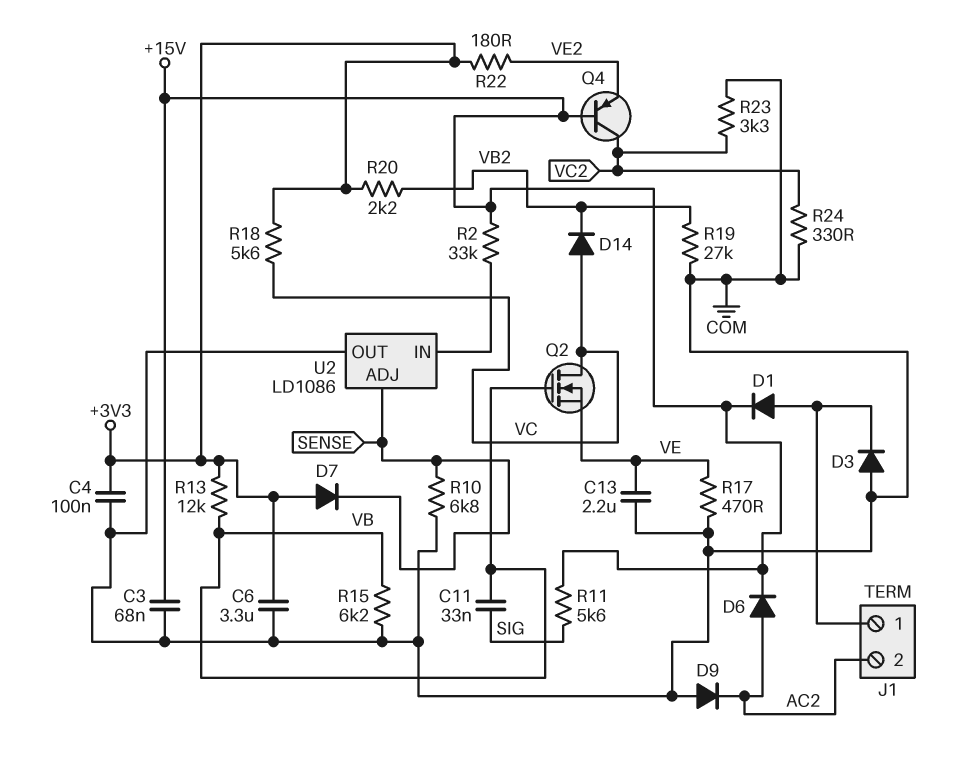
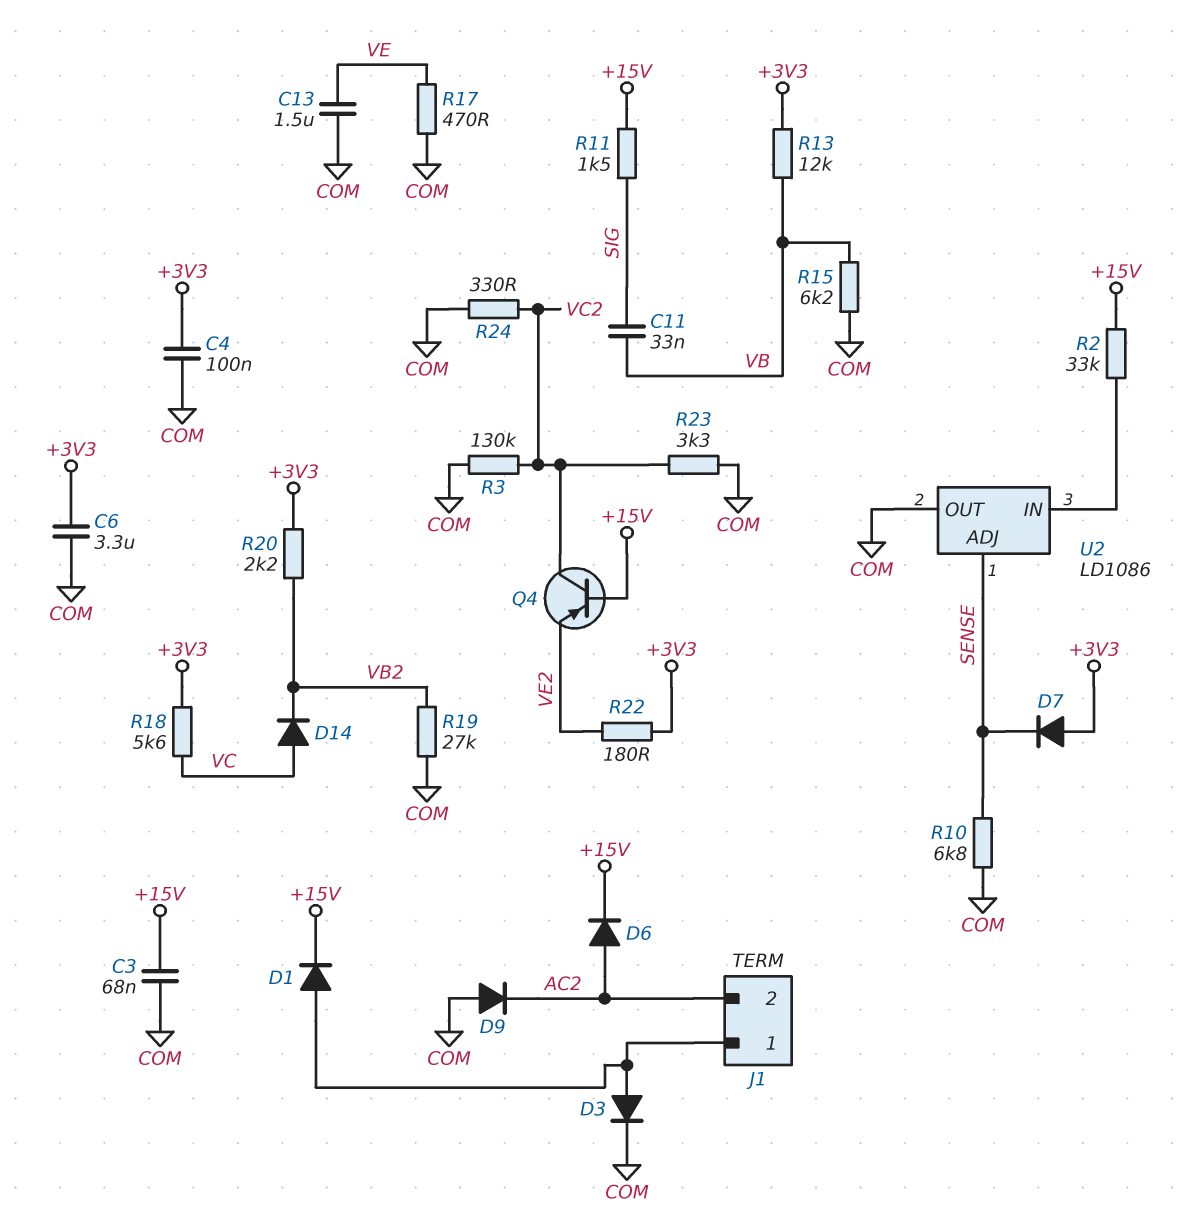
C13: 2.2uF (COM, VE) -> 1.5uF (COM, VE)
D3: diode (A COM, K J1/1) -> diode (A J1/1, K COM)
Q2: NMOS (G VB, D VC, S VE) -> none
R3: none -> 130k (COM, VC2)
R11: 5.6k (+15V, SIG) -> 1.5k (+15V, SIG)

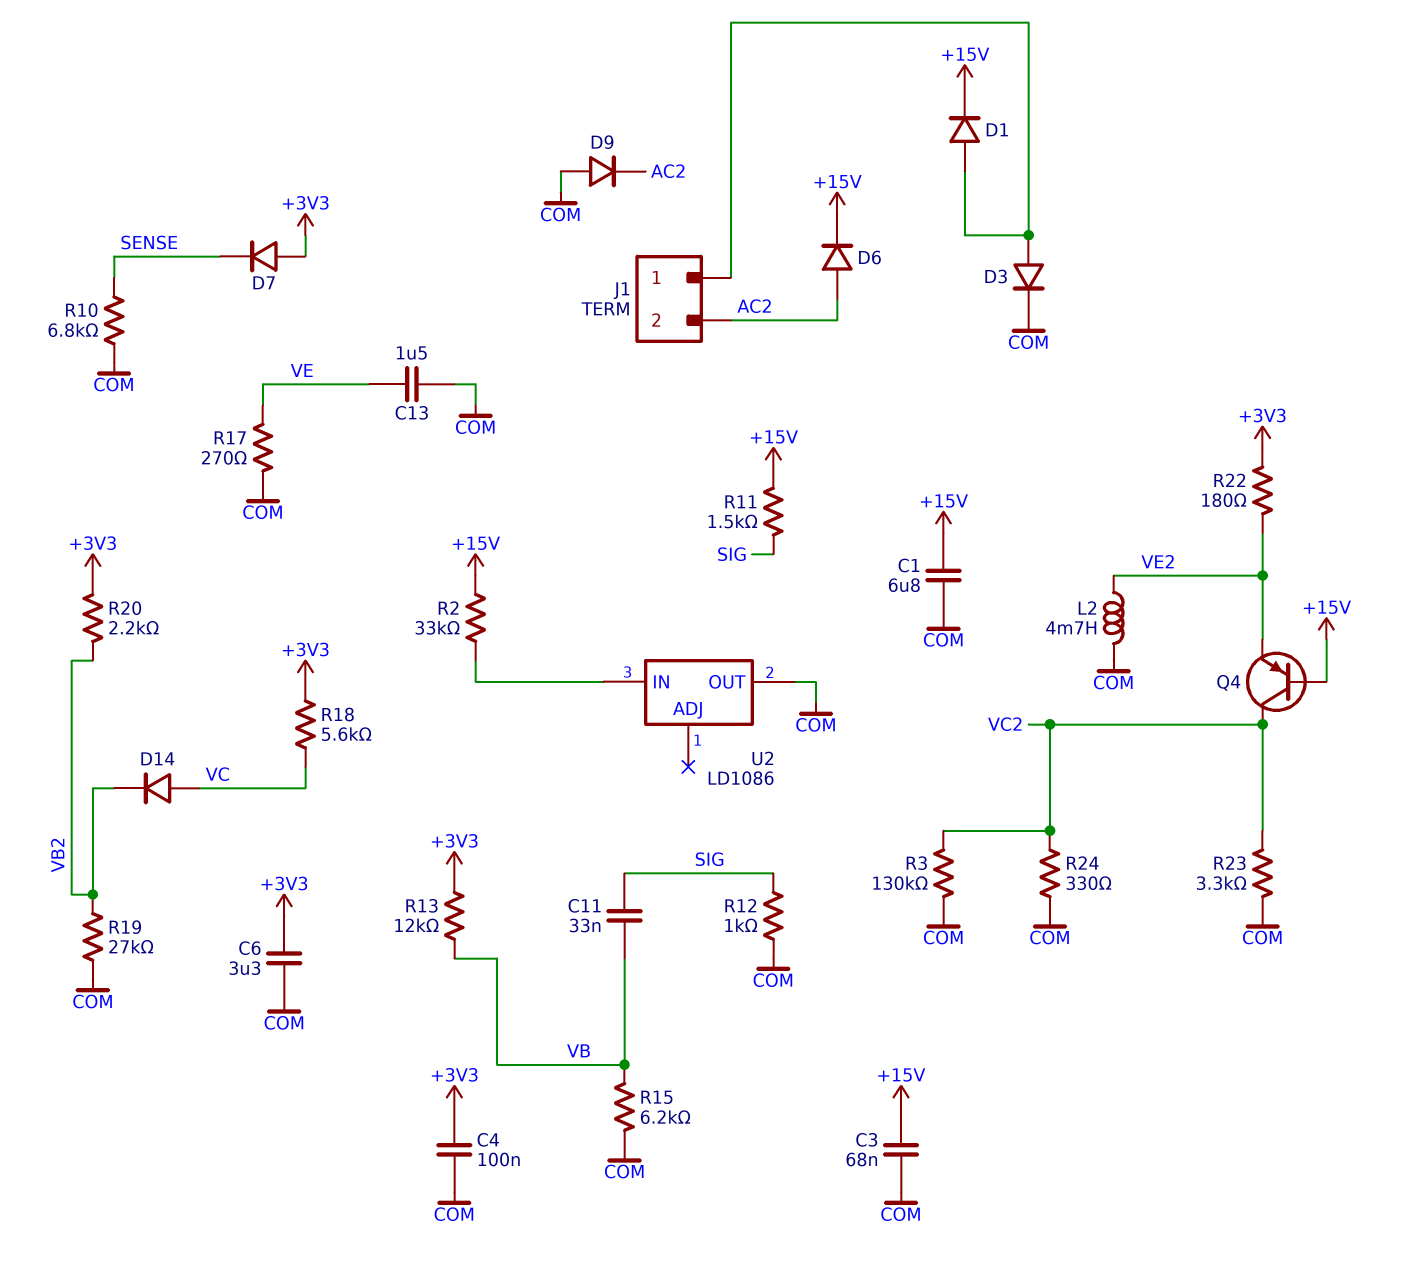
C1: none -> 6.8uF (+15V, COM)
L2: none -> 4.7mH (COM, VE2)
R12: none -> 1k (COM, SIG)
R17: 470 (COM, VE) -> 270 (COM, VE)
U2 pin ADJ: SENSE -> none

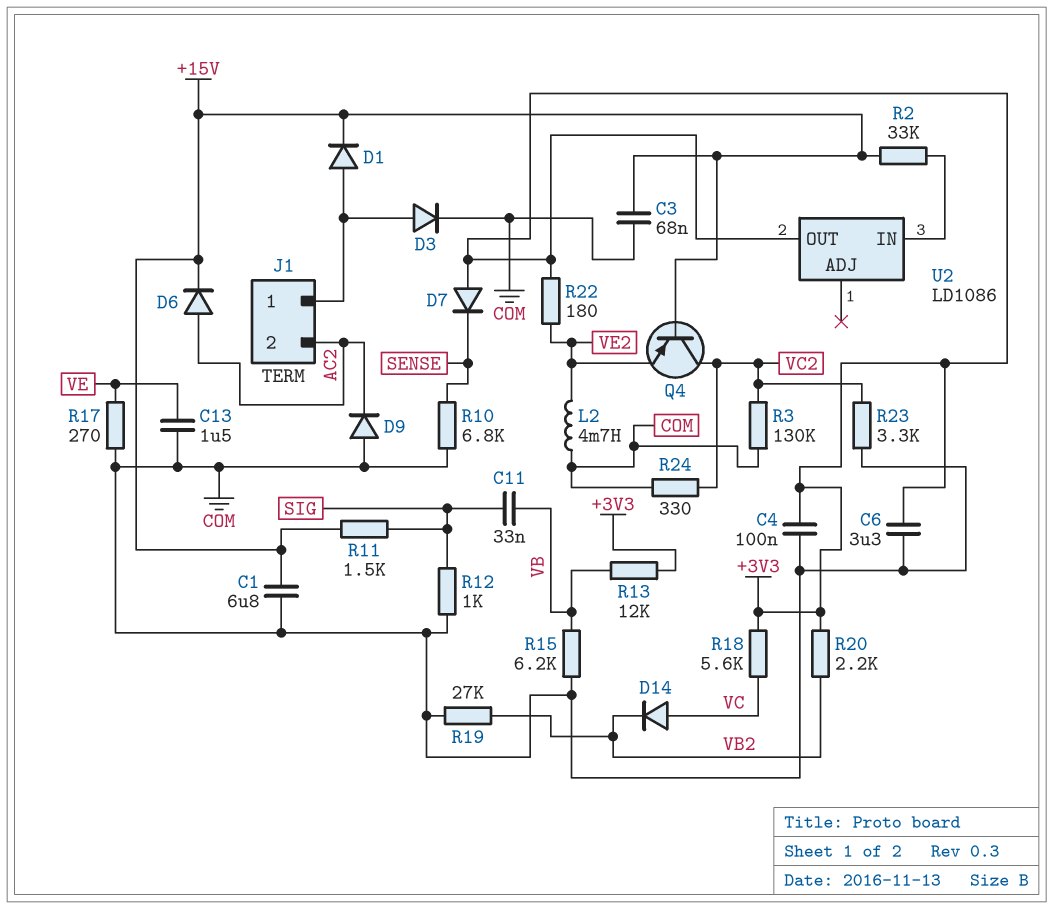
U2 pin OUT: COM -> +3V3

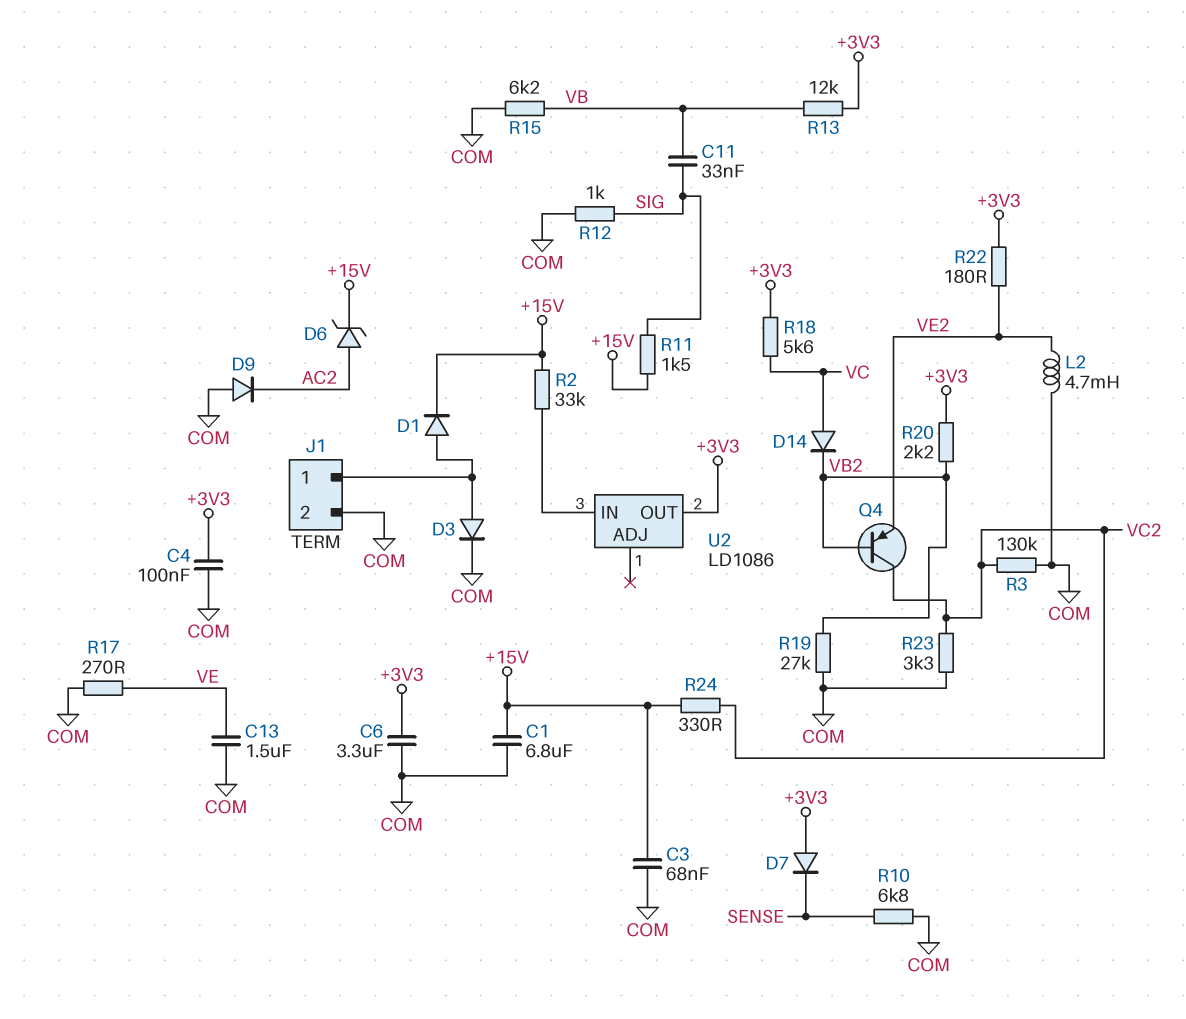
D6: diode (A AC2, K +15V) -> zener (A AC2, K +15V)
J1 pin 2: AC2 -> COM
Q4: PNP (B +15V, C VC2, E VE2) -> PNP (B VB2, C VC2, E VE2)
R24: 330 (COM, VC2) -> 330 (+15V, VC2)

